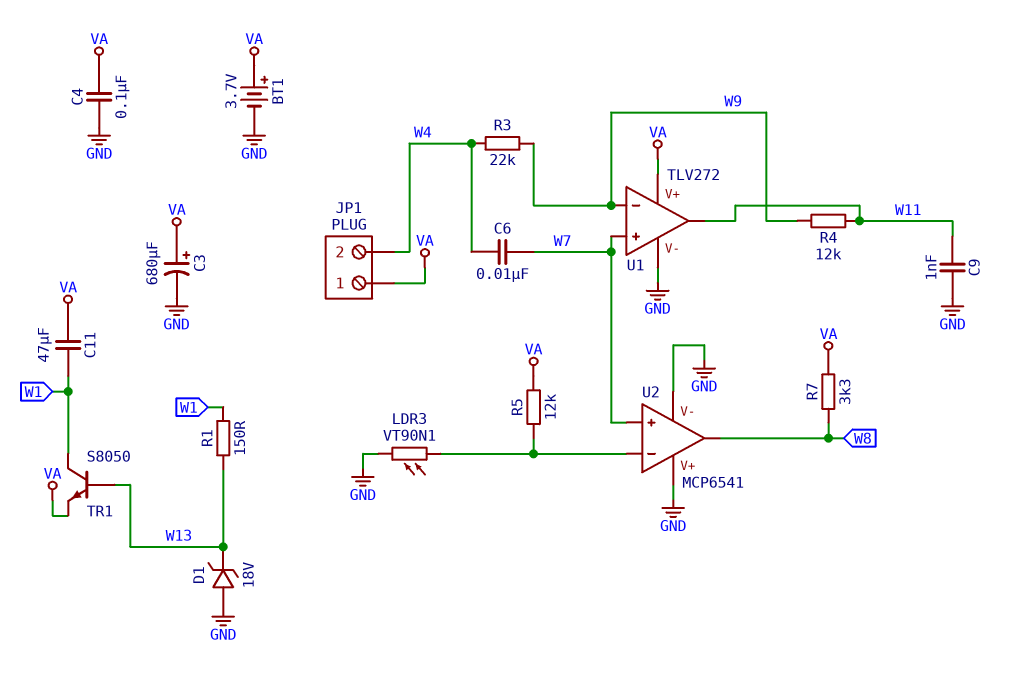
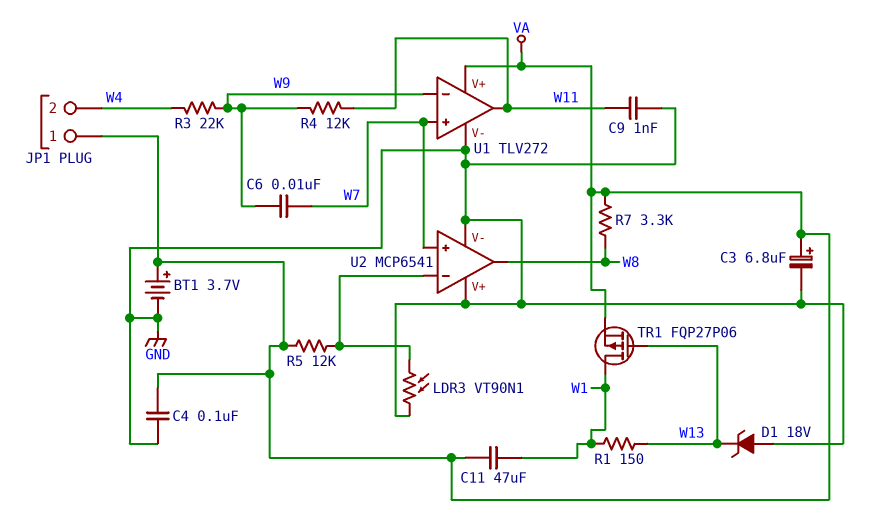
C3: 680uF (plus VA, minus GND) -> 6.8uF (plus VA, minus GND)
C6: 10nF (W4, W7) -> 10nF (W7, W9)
TR1: NPN S8050 (B W13, C W1, E VA) -> PMOS FQP27P06 (G W13, D W1, S VA)

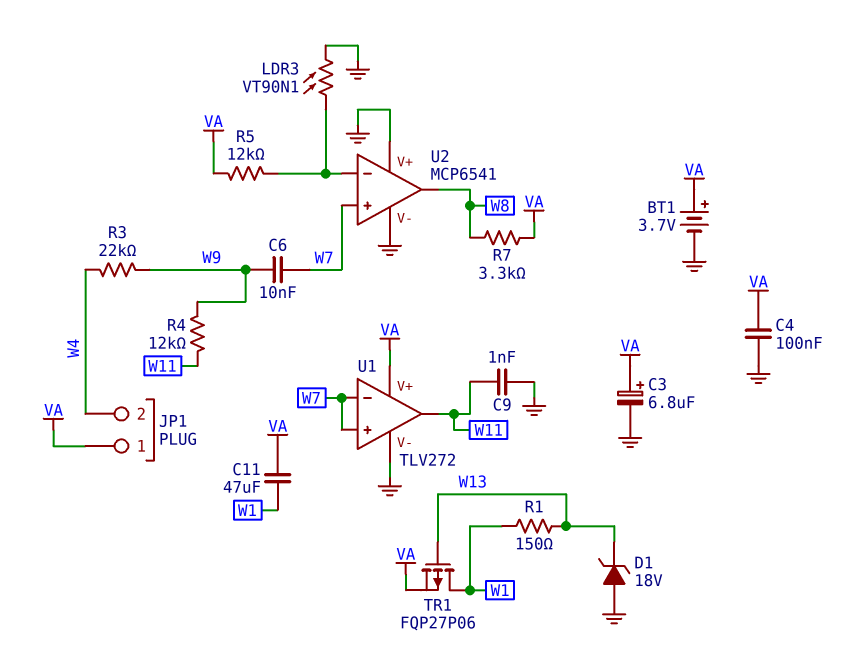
U1 pin in-: W9 -> W7

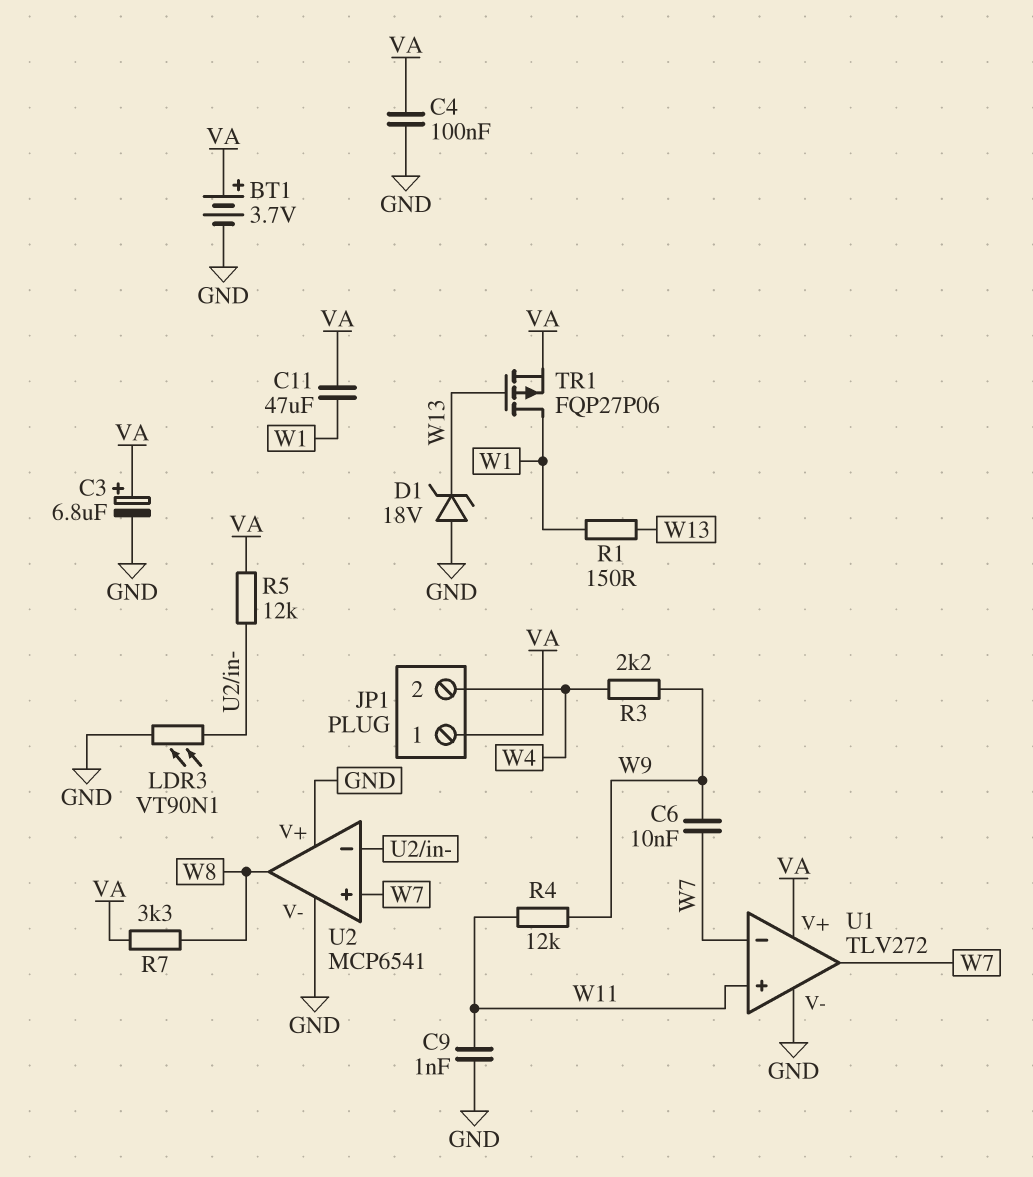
R3: 22k (W4, W9) -> 2.2k (W4, W9)
U1 pin in+: W7 -> W11
U1 pin out: W11 -> W7

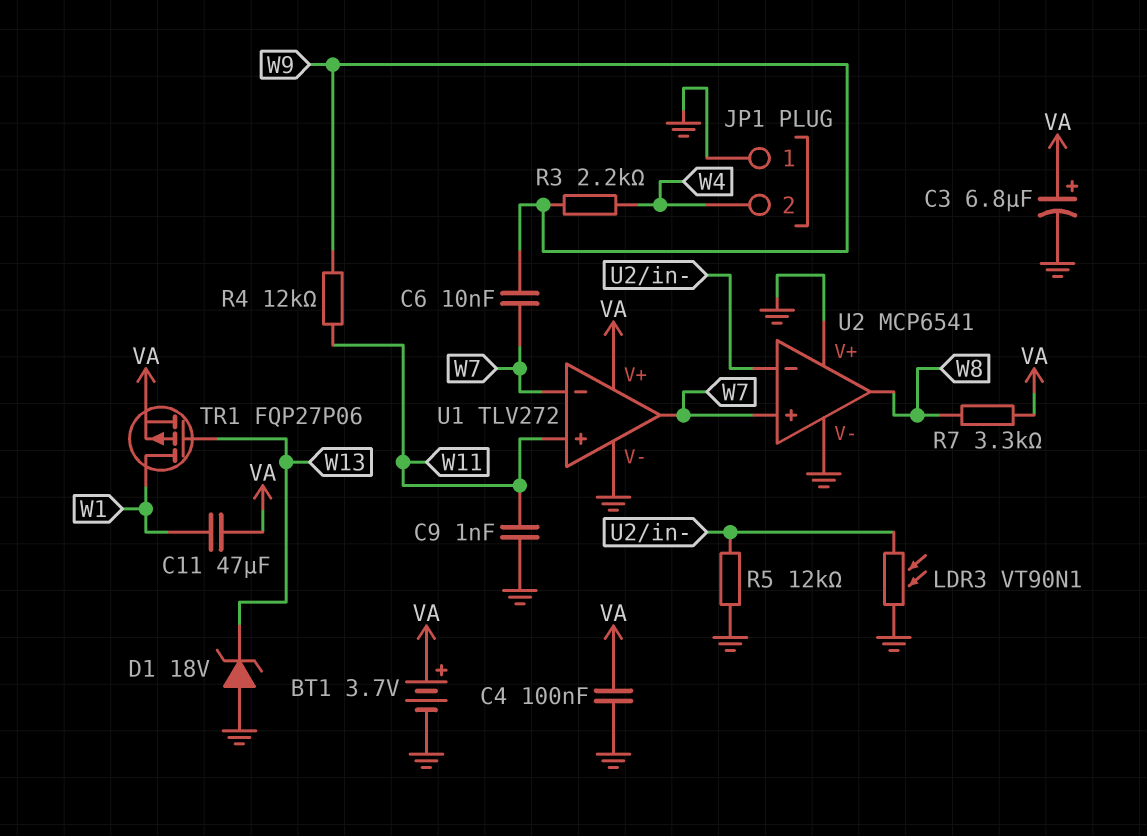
JP1 pin 1: VA -> GND
R1: 150 (W1, W13) -> none
R5: 12k (U2/in-, VA) -> 12k (GND, U2/in-)

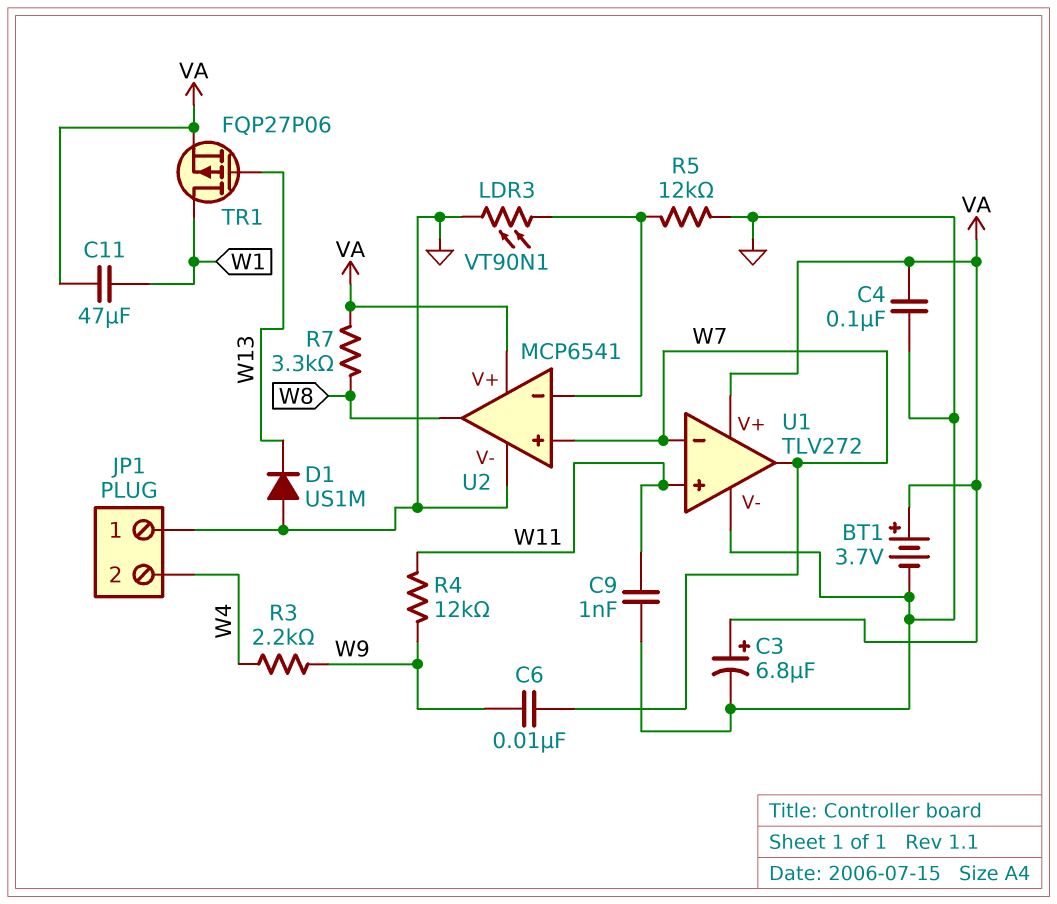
D1: zener 18V (A GND, K W13) -> diode US1M (A GND, K W13)
U2 pin V+: GND -> VA

